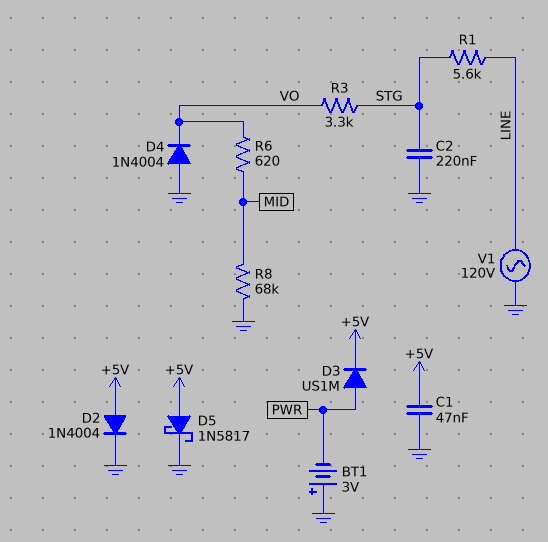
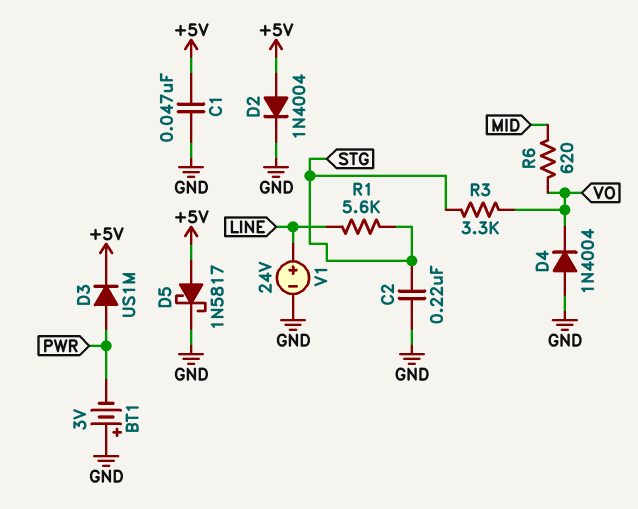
R8: 68k (GND, MID) -> none
V1: AC 120V (GND, LINE) -> 24V (plus LINE, minus GND)

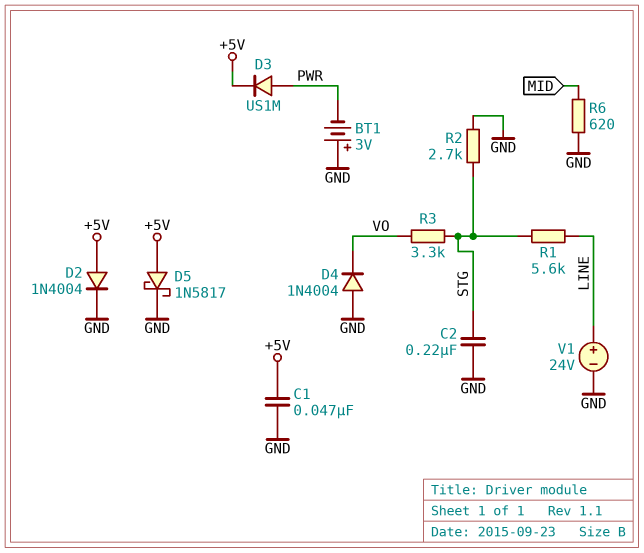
R2: none -> 2.7k (GND, STG)
R6: 620 (MID, VO) -> 620 (GND, MID)

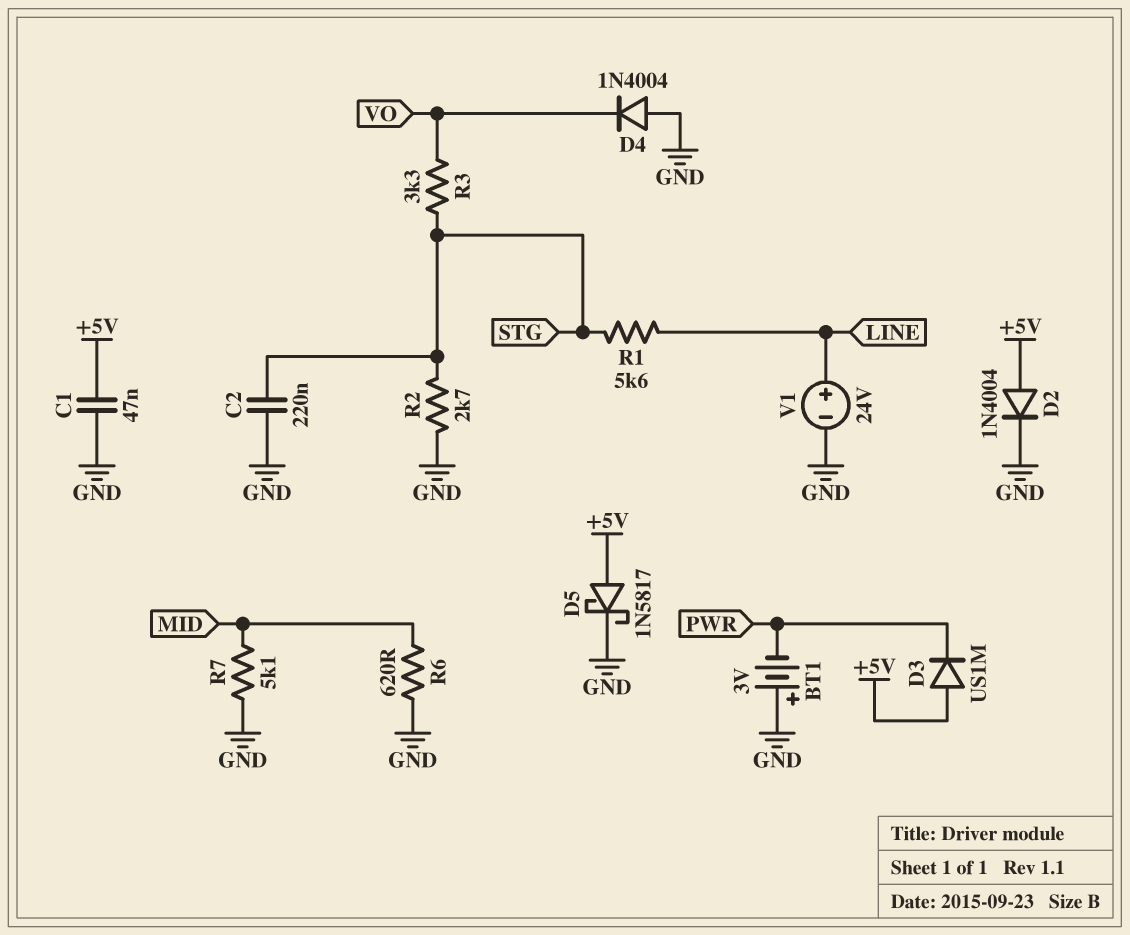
D3: diode US1M (A PWR, K +5V) -> diode US1M (A +5V, K PWR)
R7: none -> 5.1k (GND, MID)

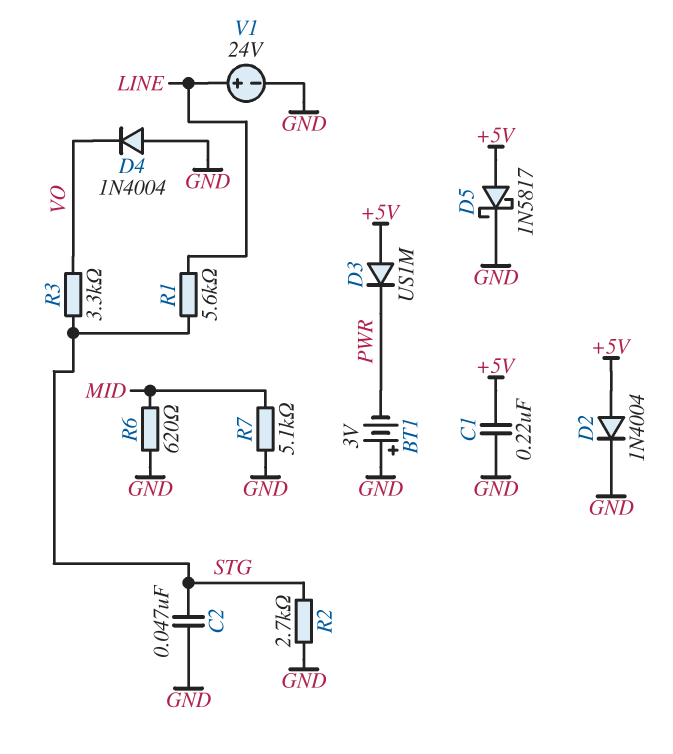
C1: 47nF (+5V, GND) -> 220nF (+5V, GND)
C2: 220nF (GND, STG) -> 47nF (GND, STG)

